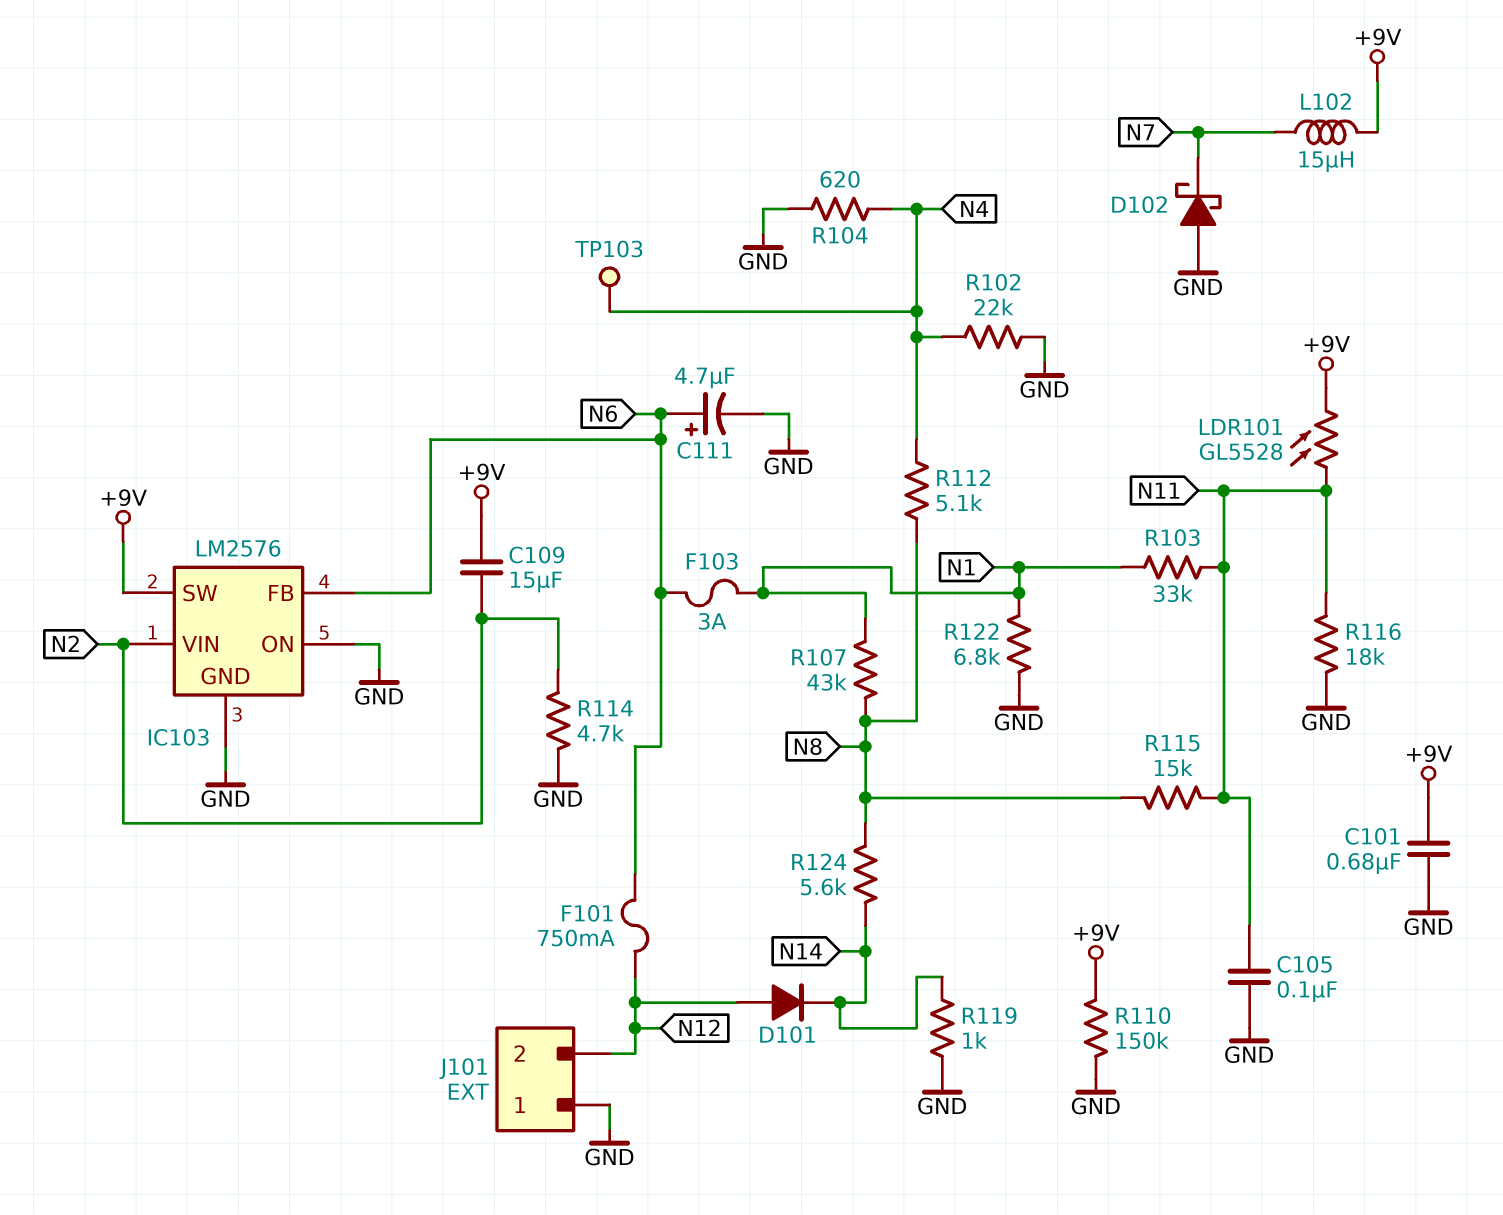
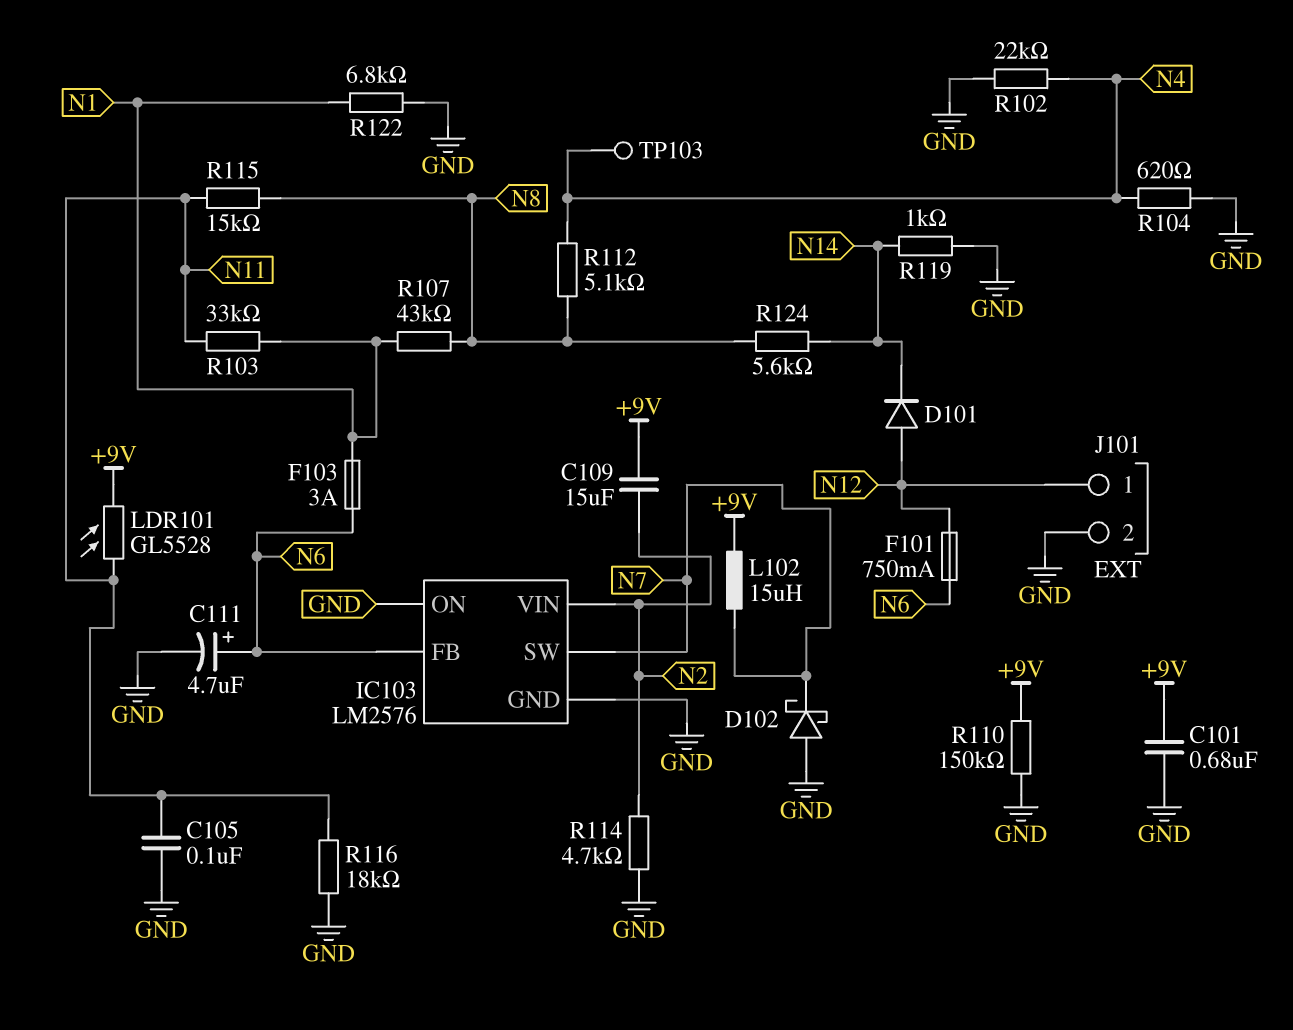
IC103 pin SW: +9V -> N7
J101 pin 1: GND -> N12
J101 pin 2: N12 -> GND

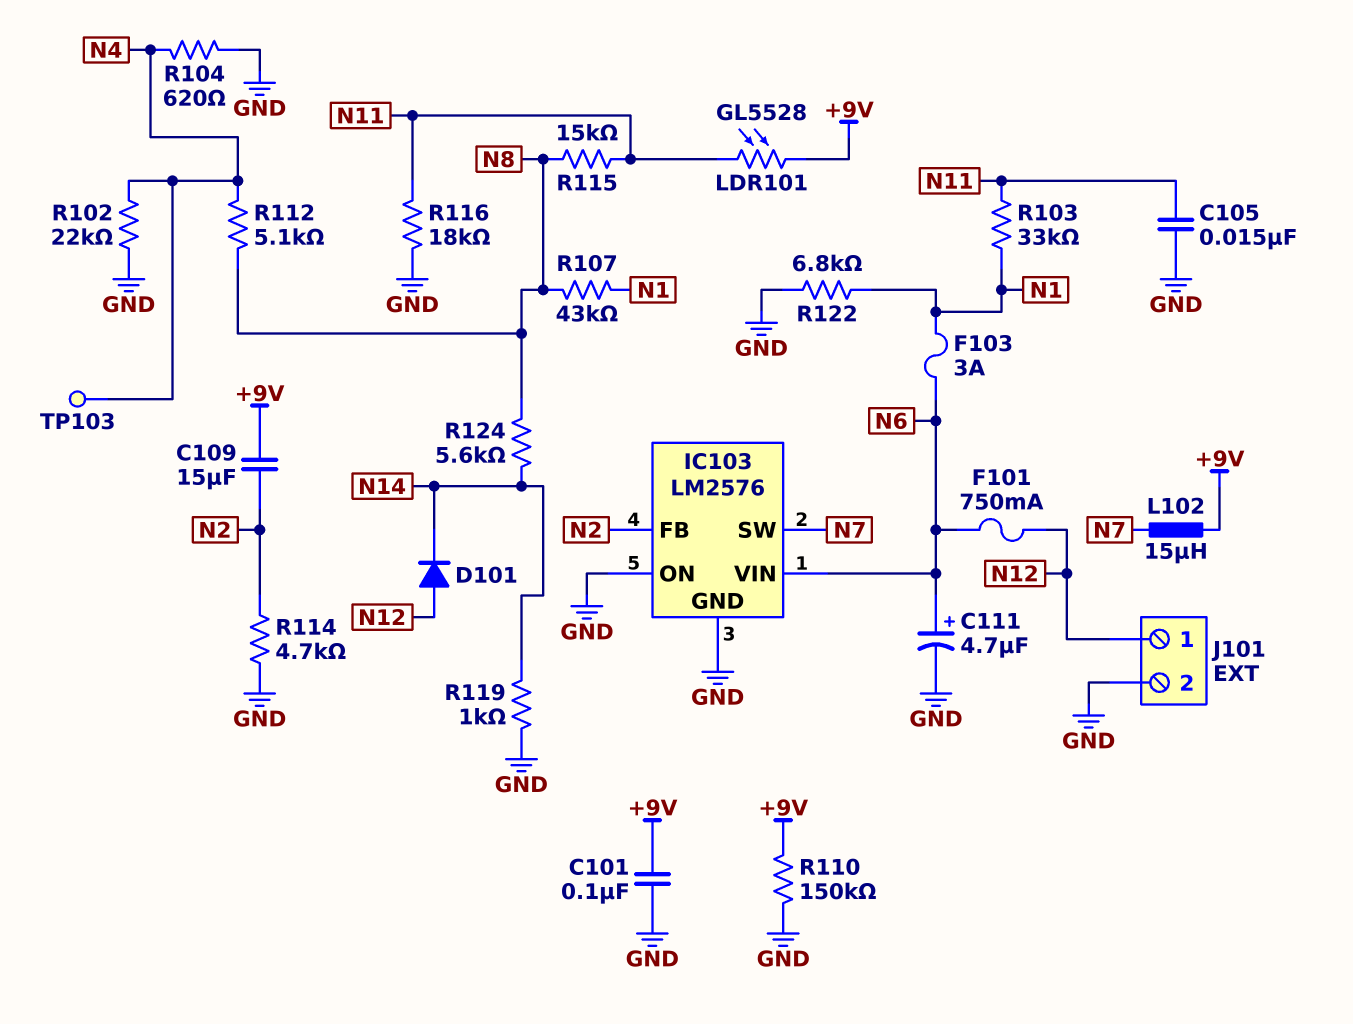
C101: 680nF (+9V, GND) -> 100nF (+9V, GND)
C105: 100nF (GND, N11) -> 15nF (GND, N11)
D102: schottky (A GND, K N7) -> none
IC103 pin FB: N6 -> N2
IC103 pin VIN: N2 -> N6

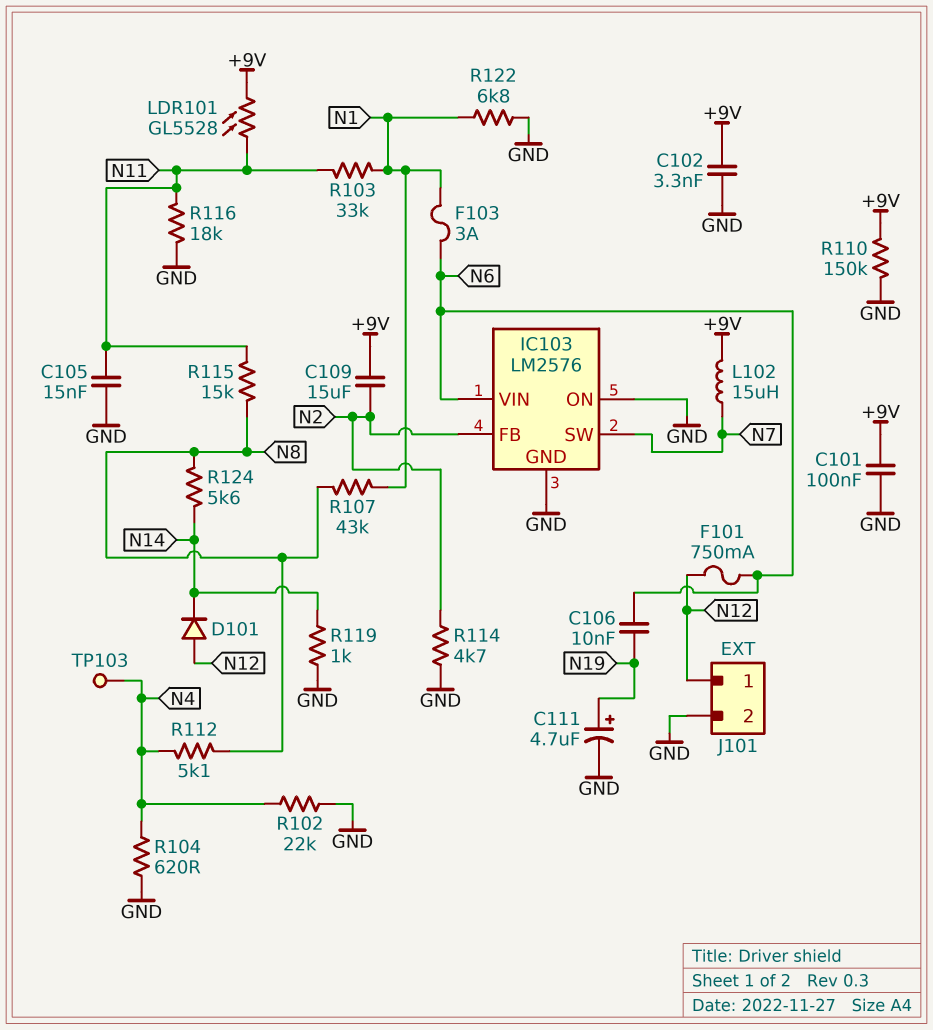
C102: none -> 3.3nF (+9V, GND)
C106: none -> 10nF (N6, N19)
C111: 4.7uF (plus N6, minus GND) -> 4.7uF (plus N19, minus GND)

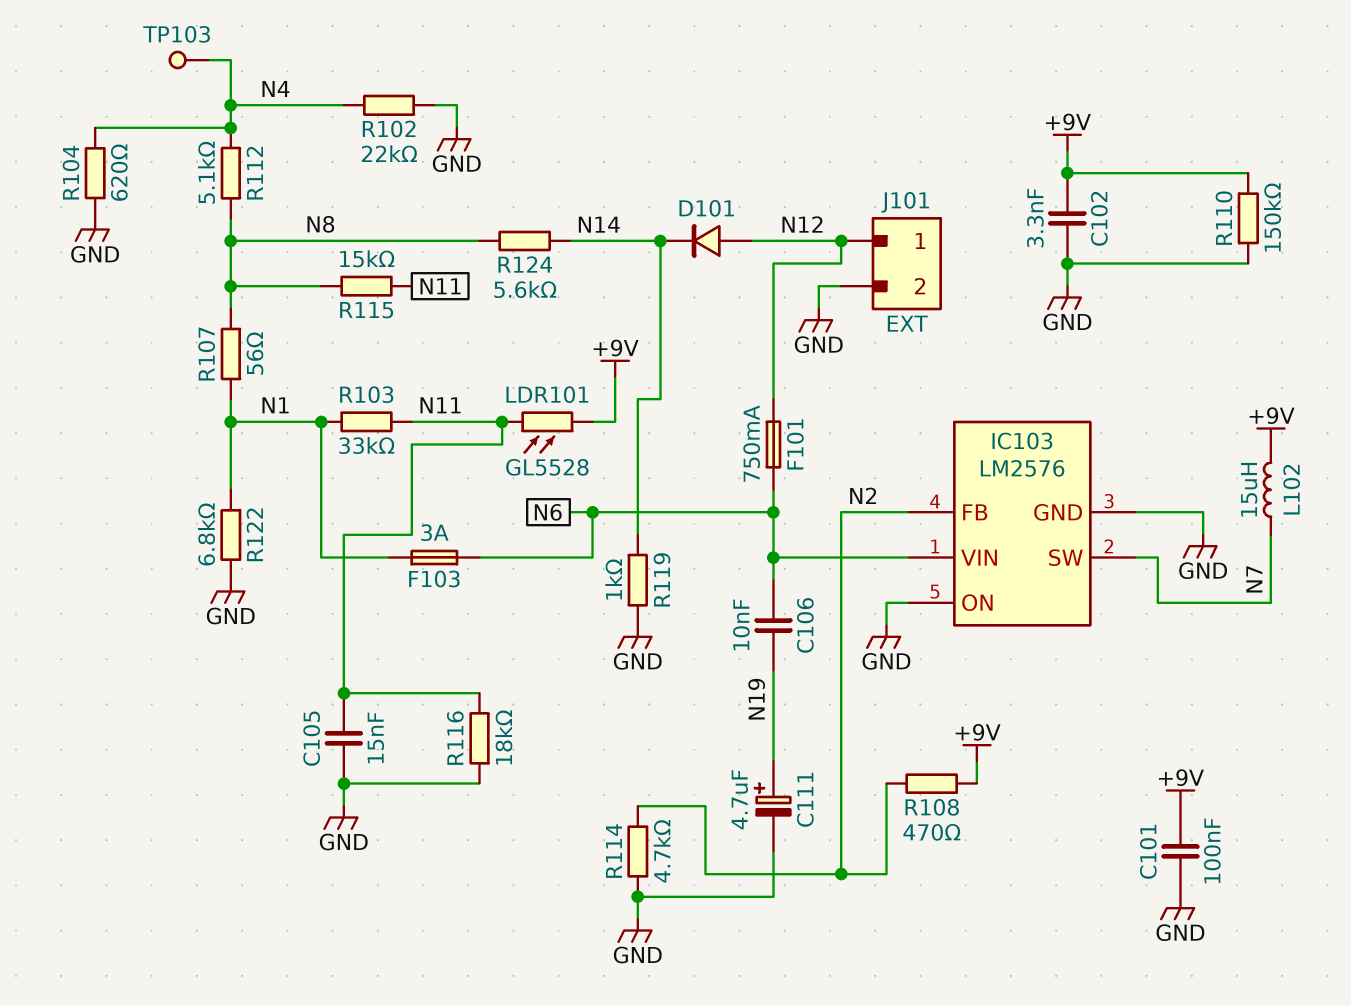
C109: 15uF (+9V, N2) -> none
R107: 43k (N1, N8) -> 56 (N1, N8)
R108: none -> 470 (+9V, N2)

